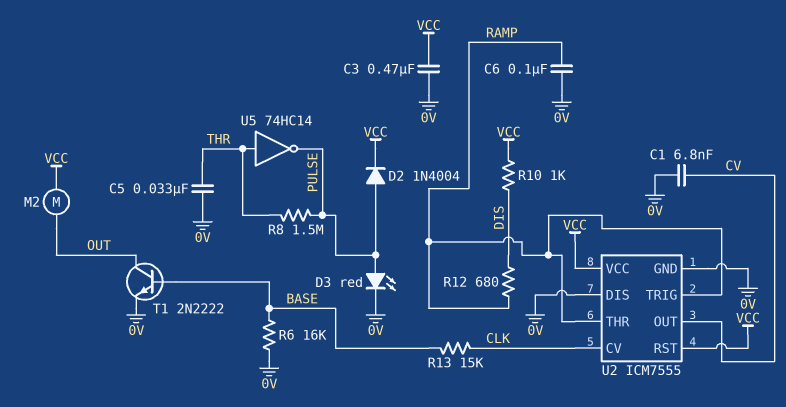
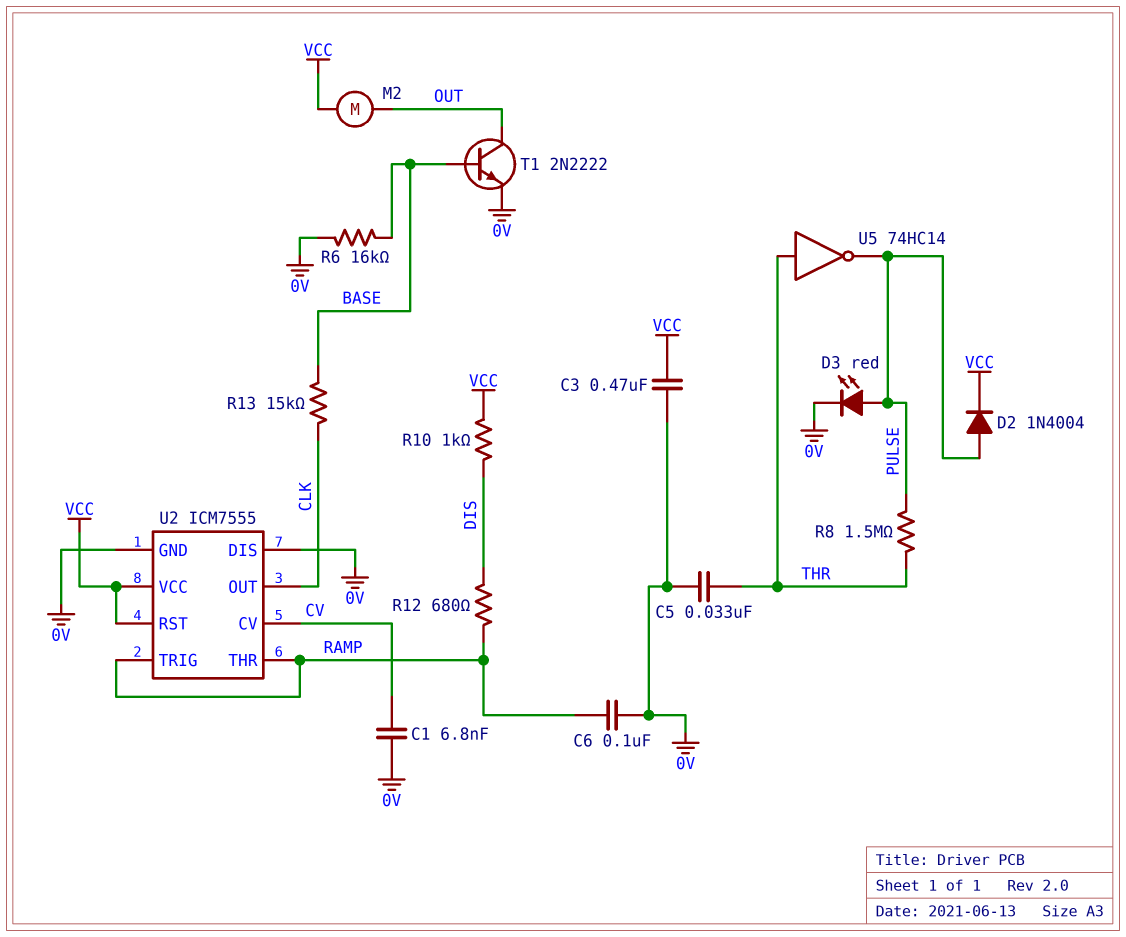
U2 pin CV: CLK -> CV
U2 pin OUT: CV -> CLK

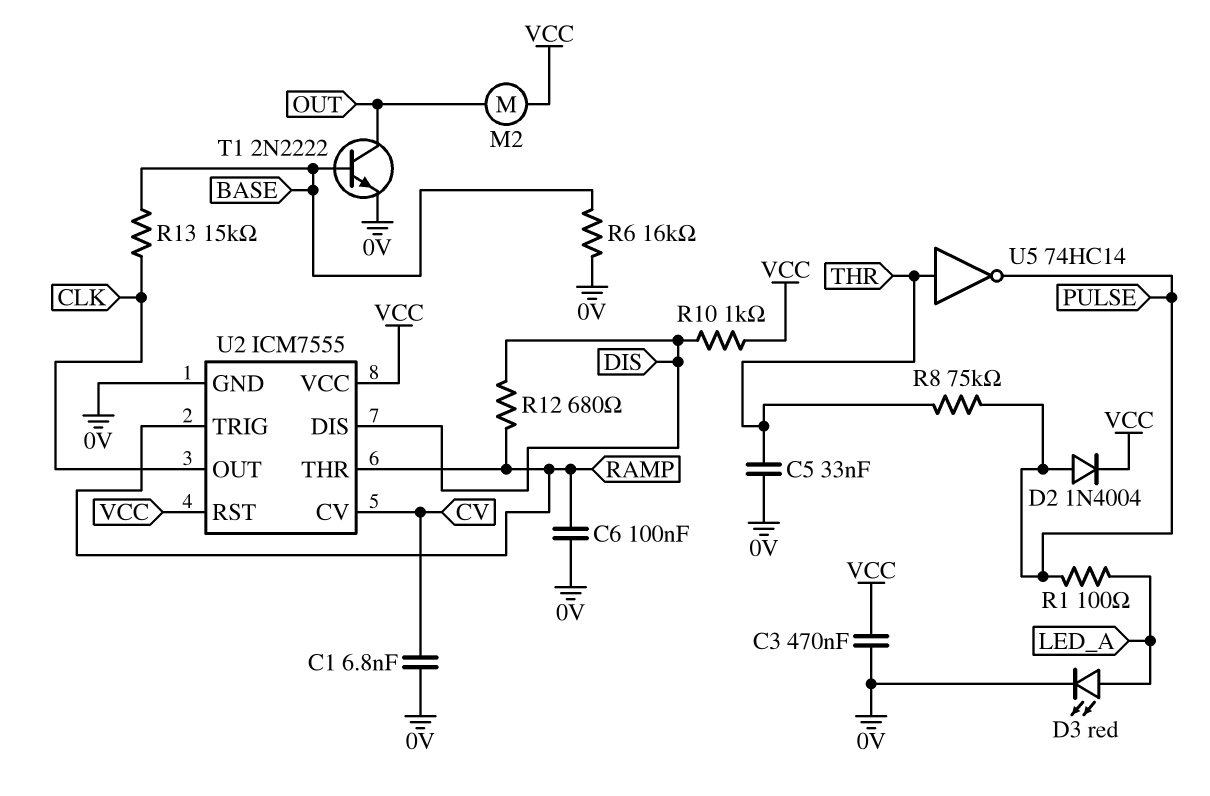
D3: LED red (A PULSE, K 0V) -> LED red (A LED_A, K 0V)
R1: none -> 100 (LED_A, PULSE)
R8: 1.5M (PULSE, THR) -> 75k (PULSE, THR)
U2 pin DIS: 0V -> DIS

